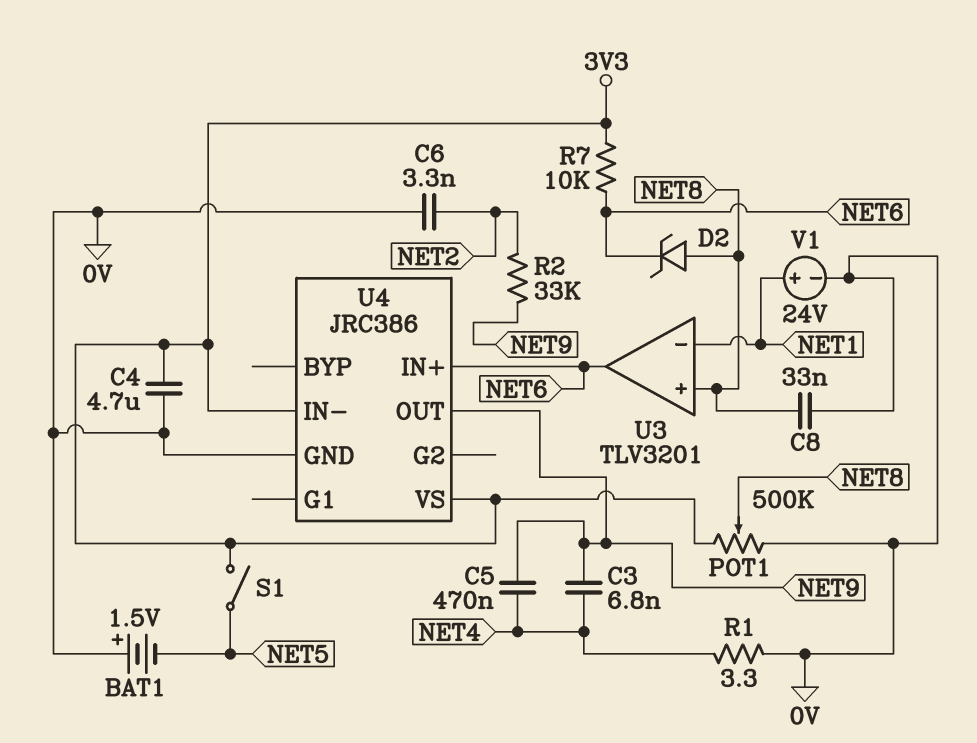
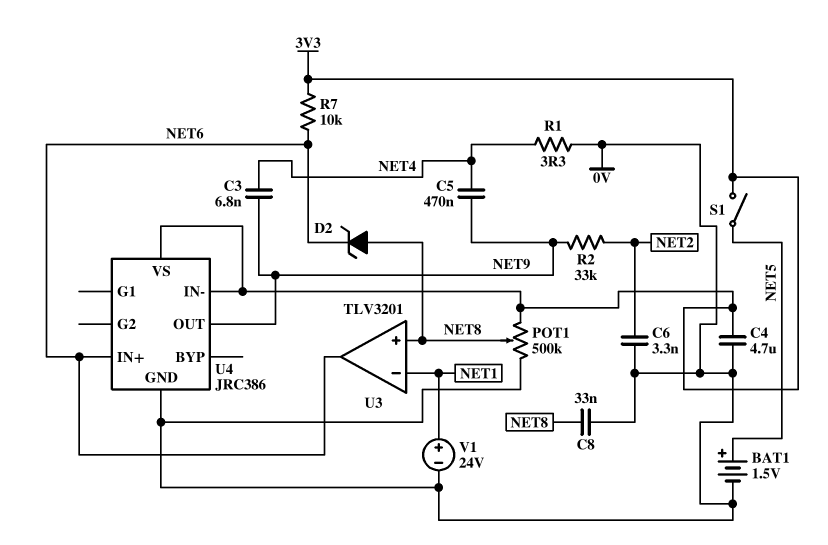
BAT1: 1.5V (plus 0V, minus NET5) -> 1.5V (plus NET5, minus 0V)

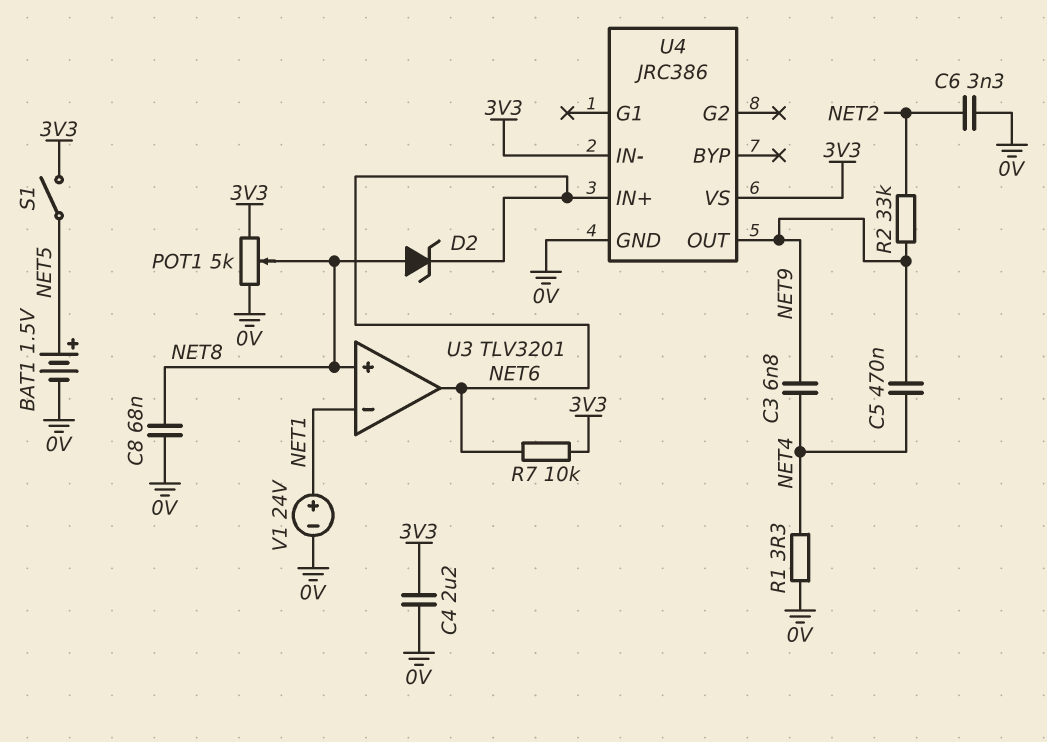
C4: 4.7uF (0V, 3V3) -> 2.2uF (0V, 3V3)
C8: 33nF (0V, NET8) -> 68nF (0V, NET8)
POT1: 500k (0V, 3V3, wiper NET8) -> 5k (0V, 3V3, wiper NET8)

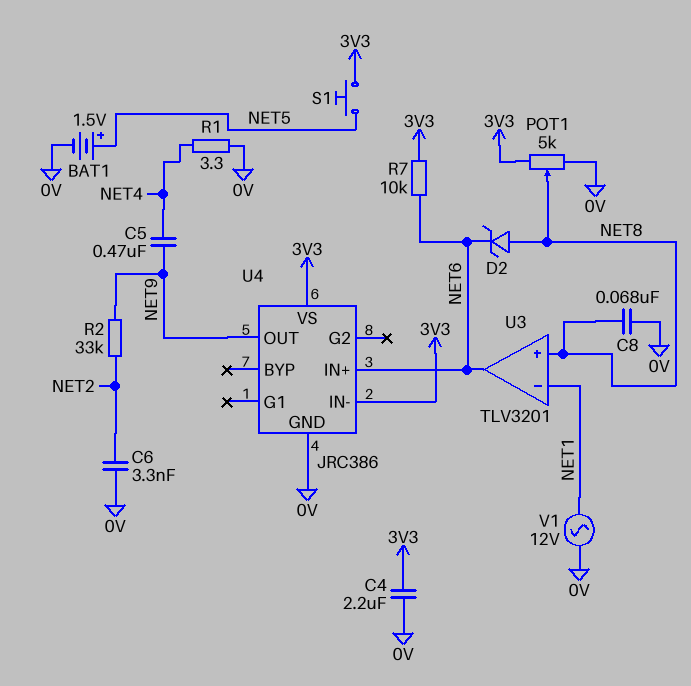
C3: 6.8nF (NET4, NET9) -> none
S1: switch (3V3, NET5) -> button (3V3, NET5)
V1: 24V (plus NET1, minus 0V) -> AC 12V (0V, NET1)

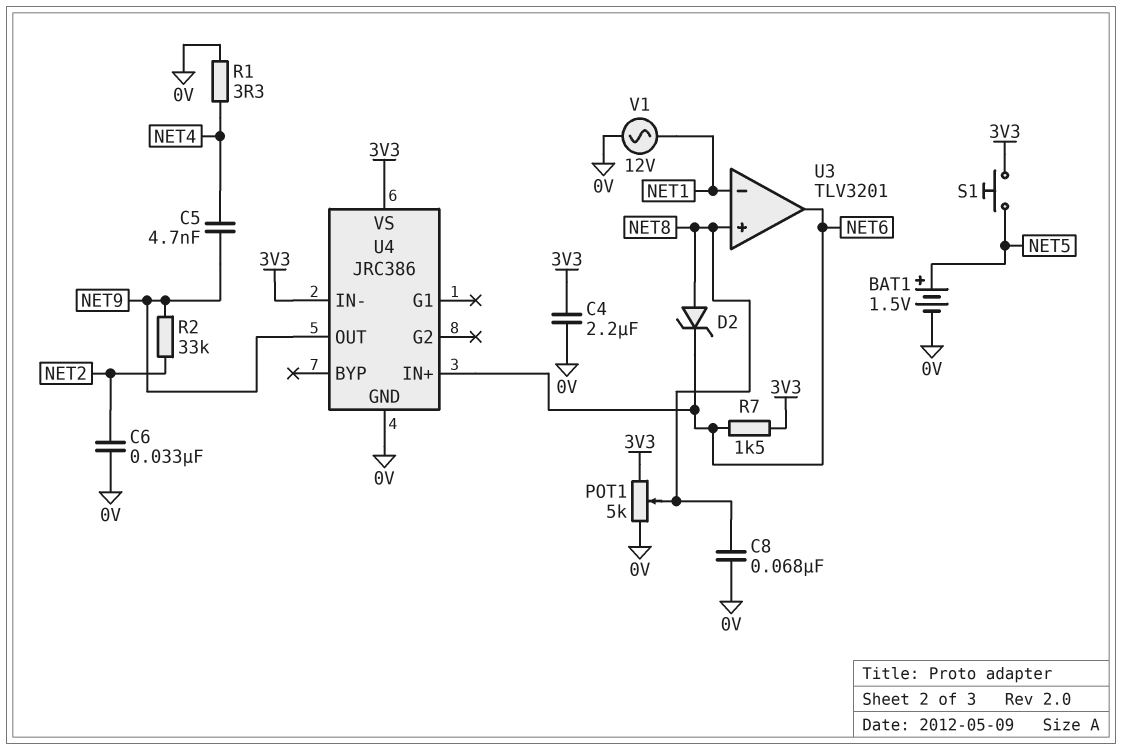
C5: 470nF (NET4, NET9) -> 4.7nF (NET4, NET9)
C6: 3.3nF (0V, NET2) -> 33nF (0V, NET2)
R7: 10k (3V3, NET6) -> 1.5k (3V3, NET6)

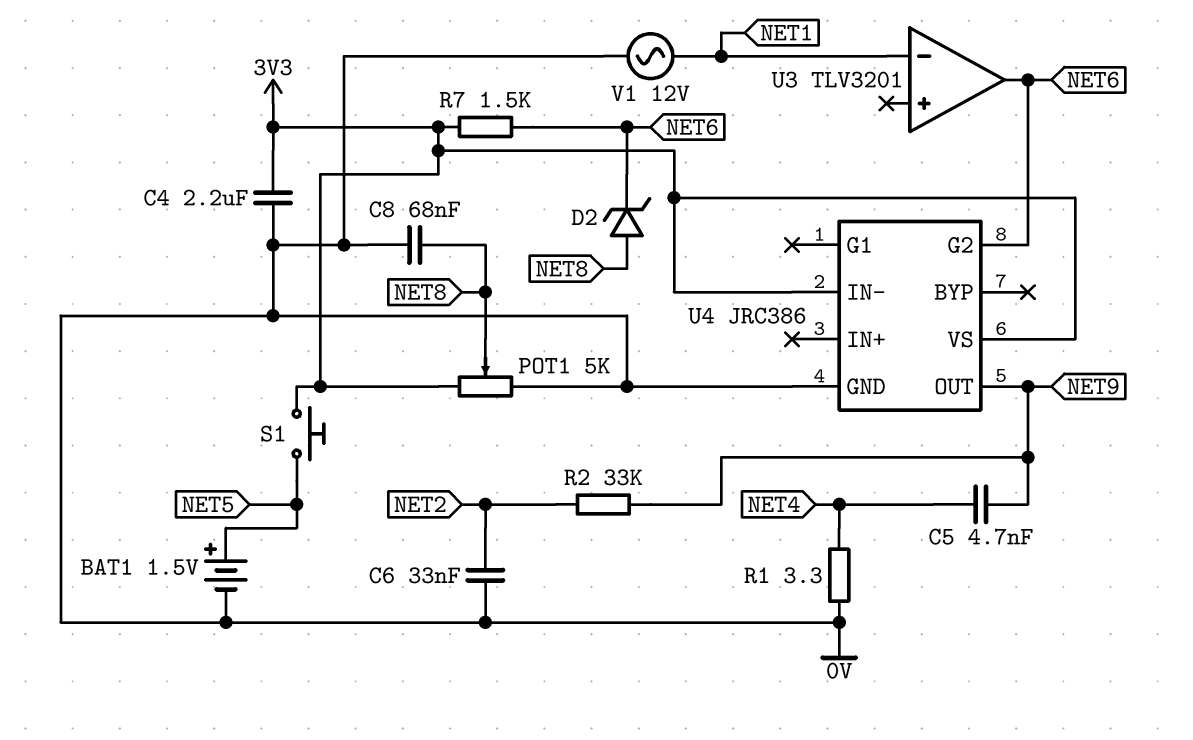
U3 pin in+: NET8 -> none
U4 pin G2: none -> NET6
U4 pin IN+: NET6 -> none

